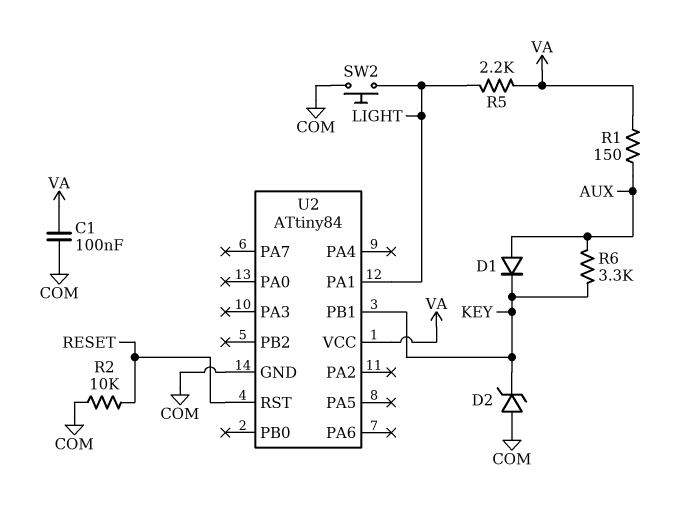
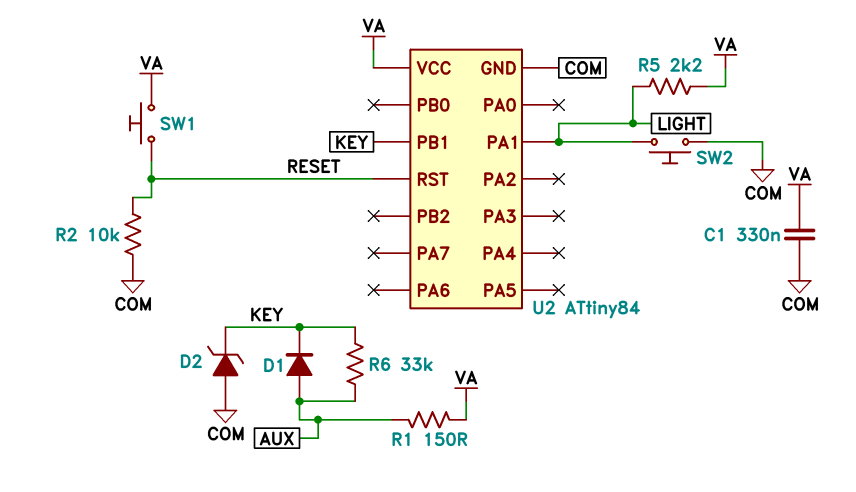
C1: 100nF (COM, VA) -> 330nF (COM, VA)
R6: 3.3k (AUX, KEY) -> 33k (AUX, KEY)
SW1: none -> button (RESET, VA)

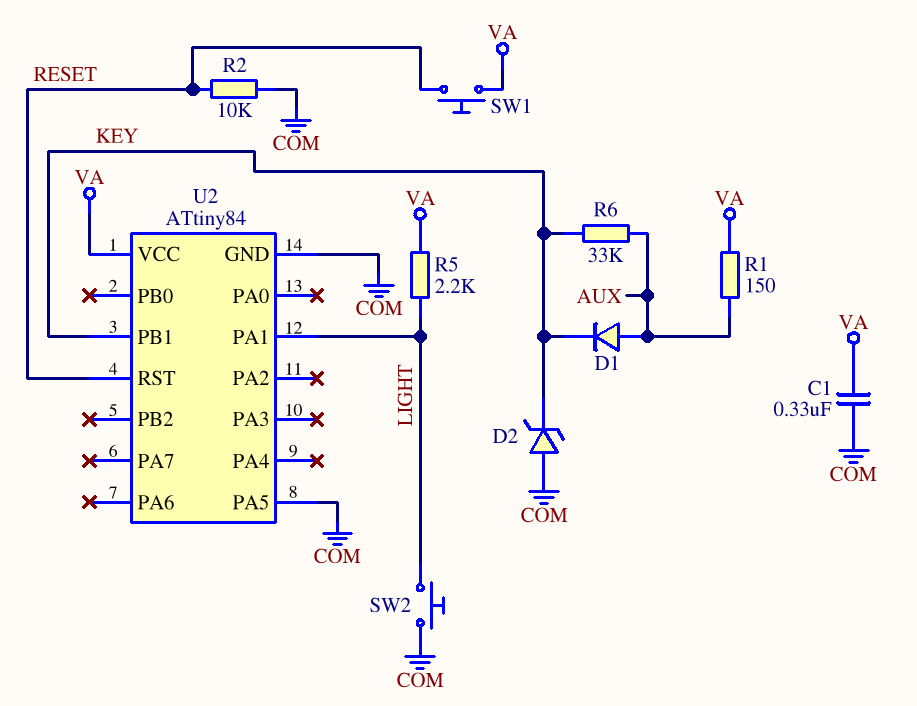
U2 pin PA5: none -> COM

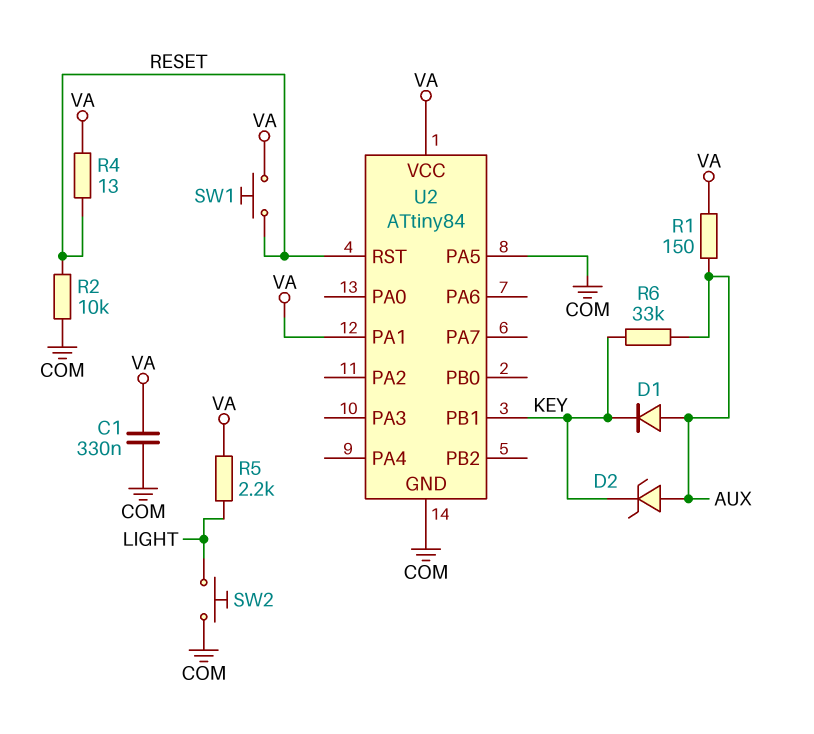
D2: zener (A COM, K KEY) -> zener (A AUX, K KEY)
R4: none -> 13 (RESET, VA)
U2 pin PA1: LIGHT -> VA

